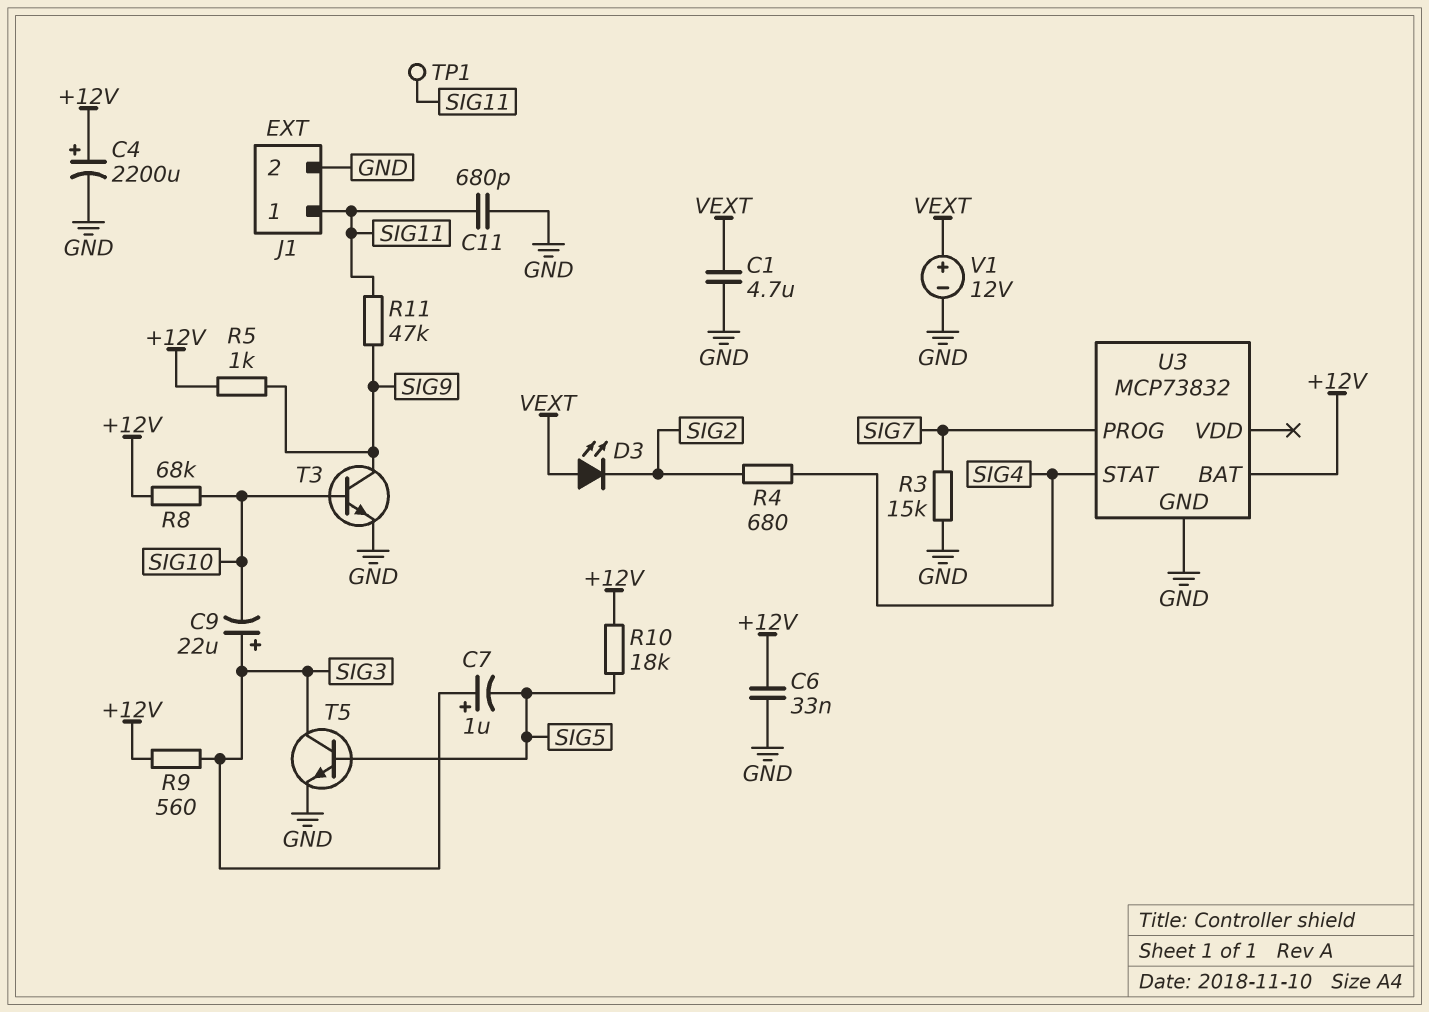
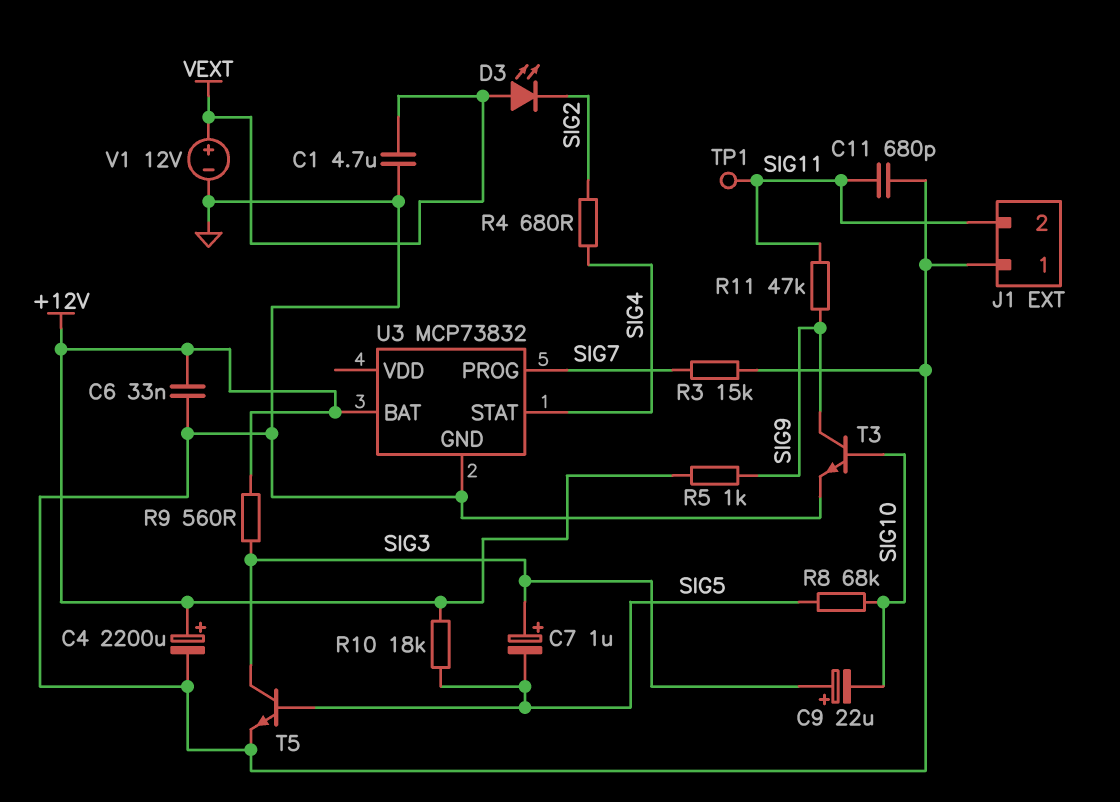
J1 pin 1: SIG11 -> GND
J1 pin 2: GND -> SIG11
R8: 68k (+12V, SIG10) -> 68k (SIG5, SIG10)

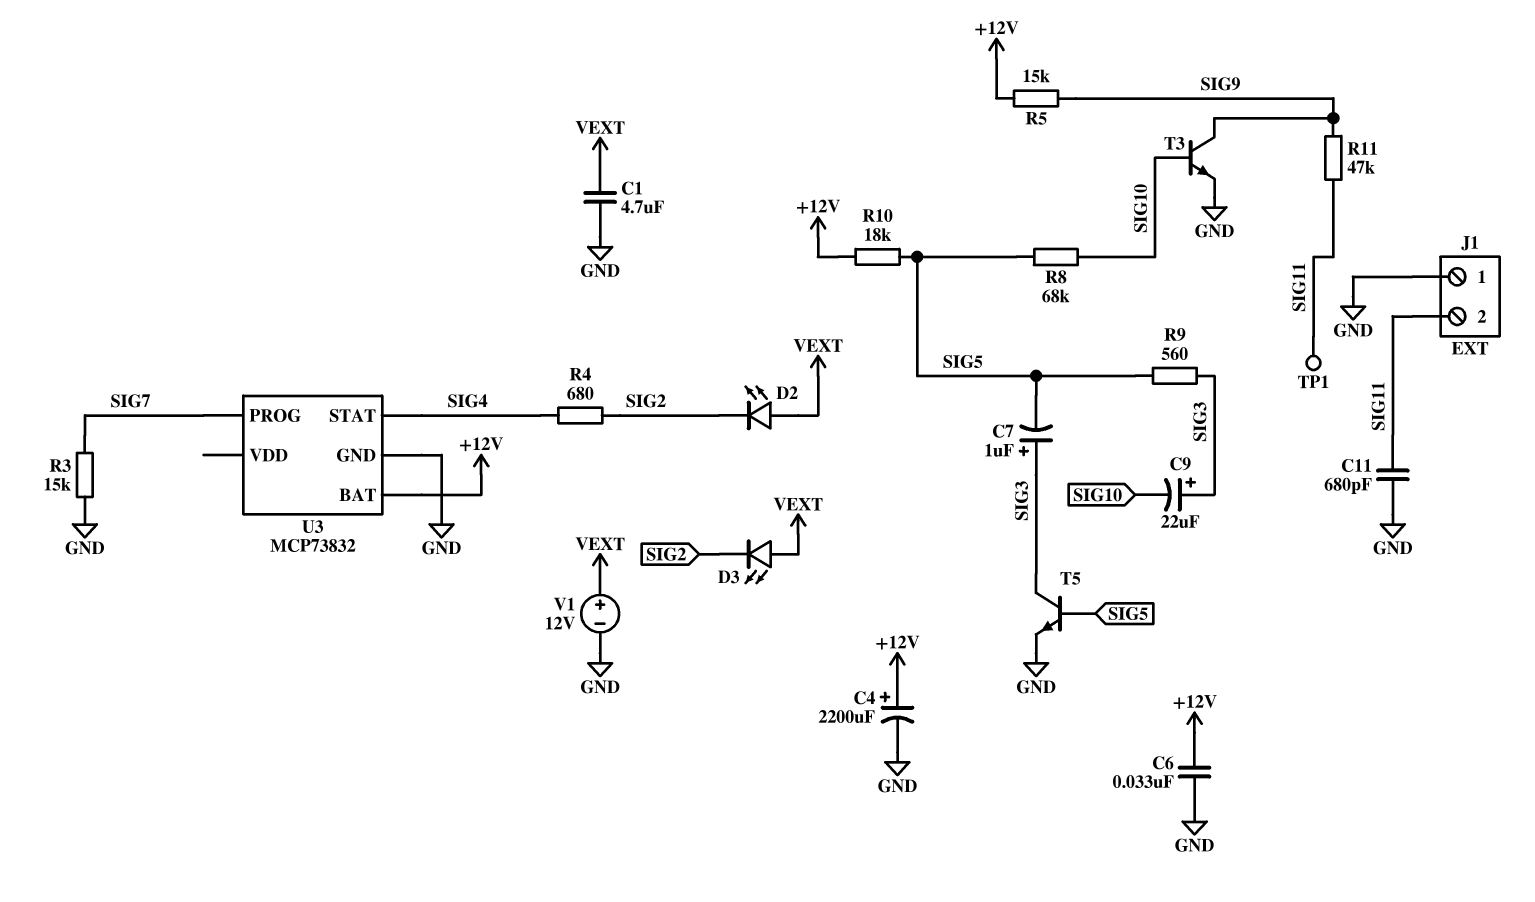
D2: none -> LED (A VEXT, K SIG2)
R5: 1k (+12V, SIG9) -> 15k (+12V, SIG9)
R9: 560 (+12V, SIG3) -> 560 (SIG3, SIG5)

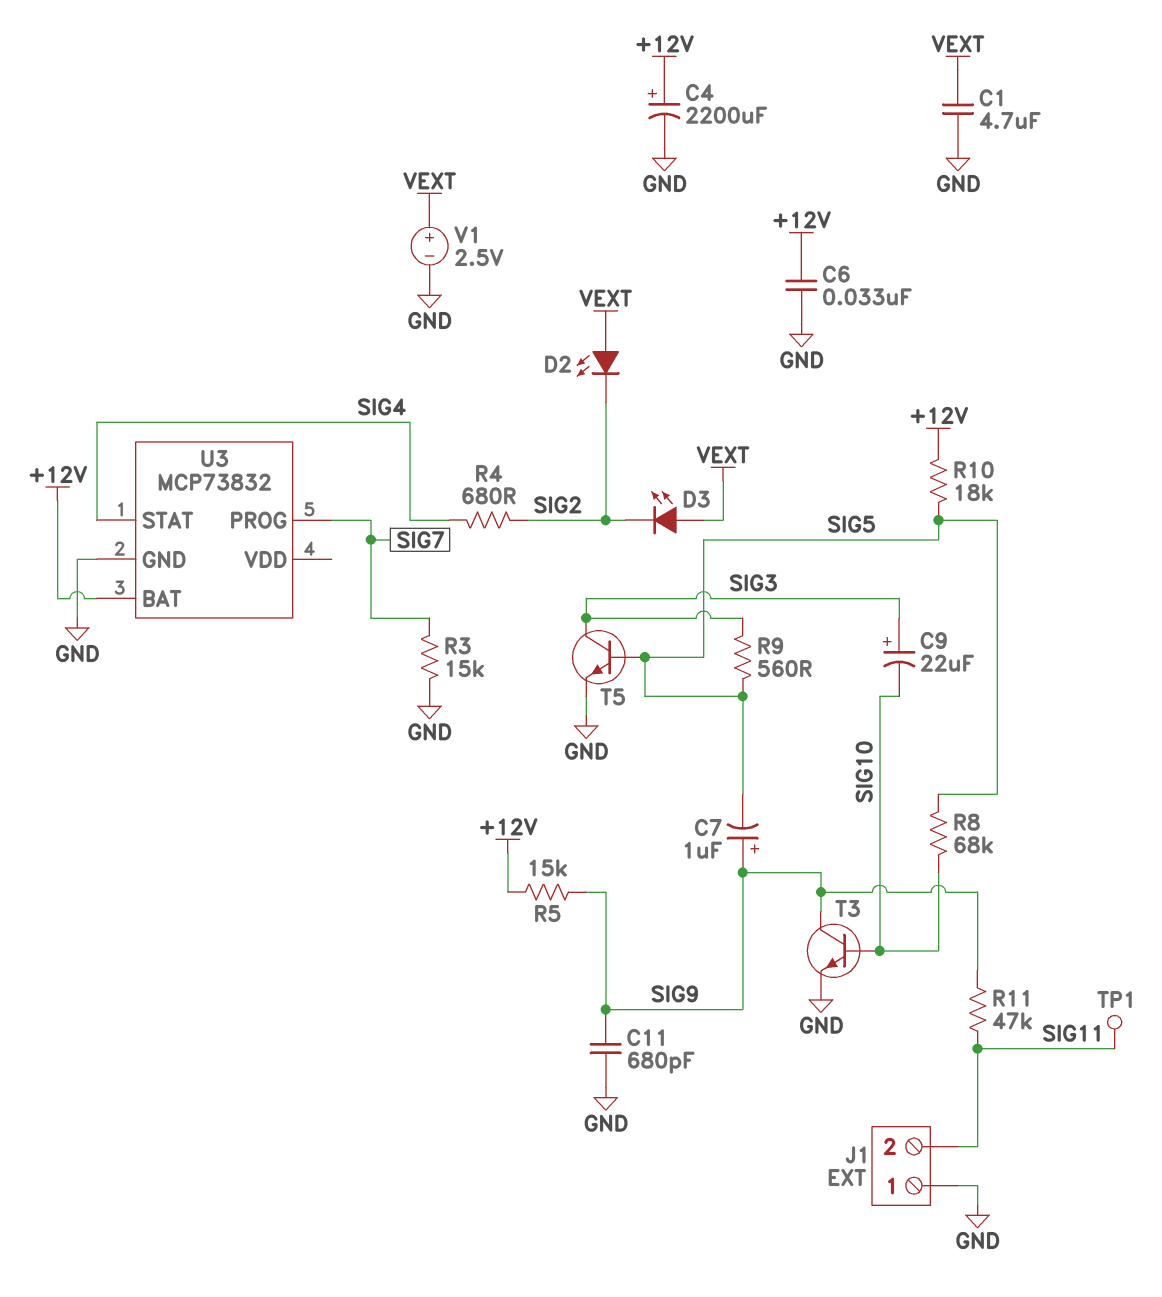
C7: 1uF (plus SIG3, minus SIG5) -> 1uF (plus SIG9, minus SIG5)
C11: 680pF (GND, SIG11) -> 680pF (GND, SIG9)
V1: 12V (plus VEXT, minus GND) -> 2.5V (plus VEXT, minus GND)

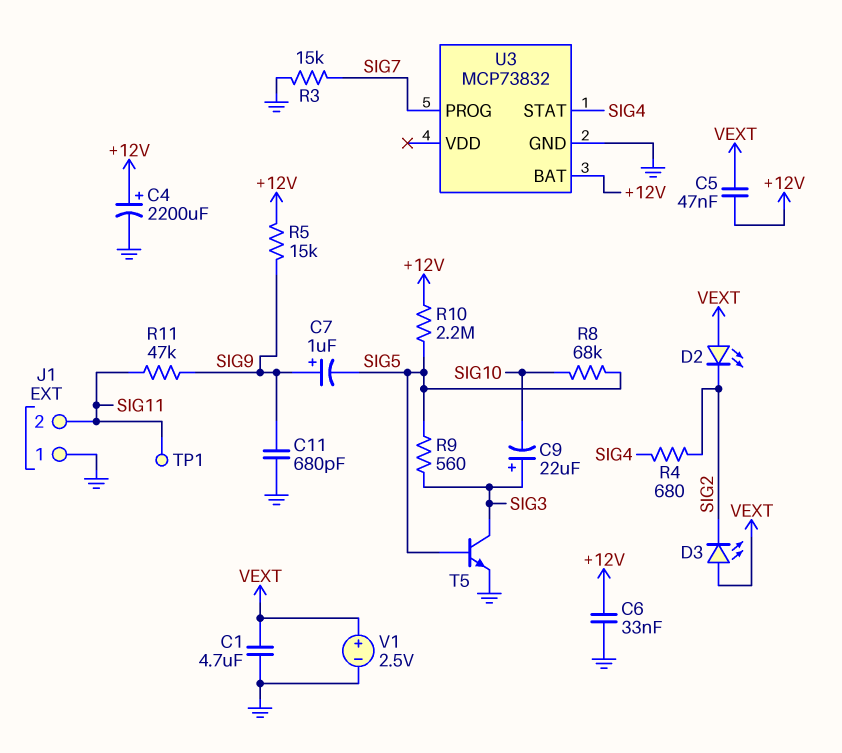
C5: none -> 47nF (+12V, VEXT)
R10: 18k (+12V, SIG5) -> 2.2M (+12V, SIG5)
T3: NPN (B SIG10, C SIG9, E GND) -> none

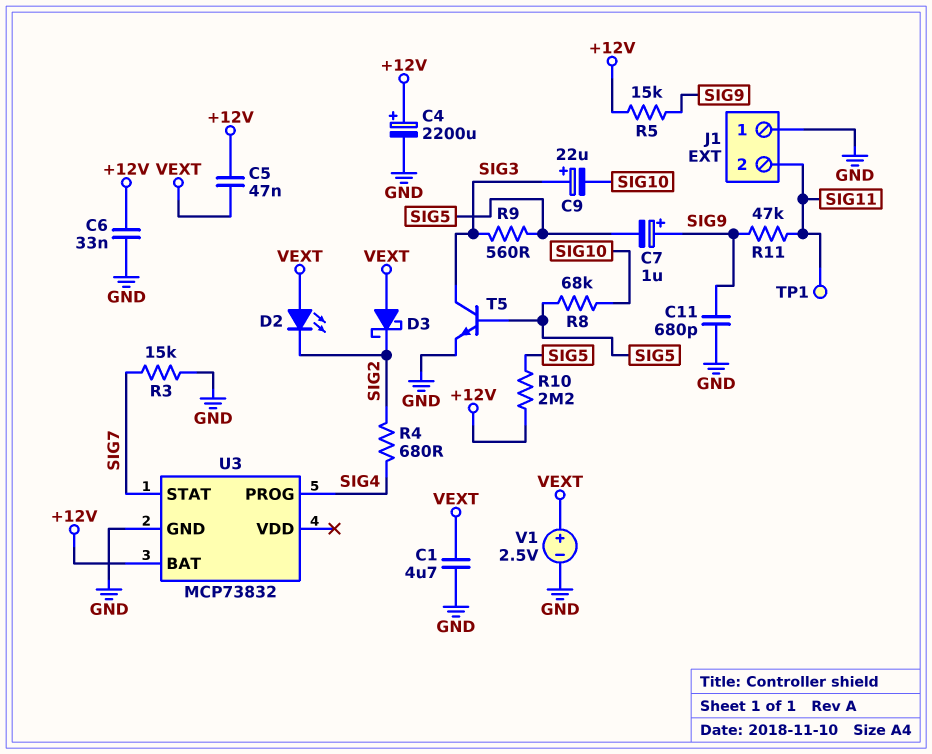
D3: LED (A VEXT, K SIG2) -> schottky (A VEXT, K SIG2)
U3 pin PROG: SIG7 -> SIG4
U3 pin STAT: SIG4 -> SIG7

